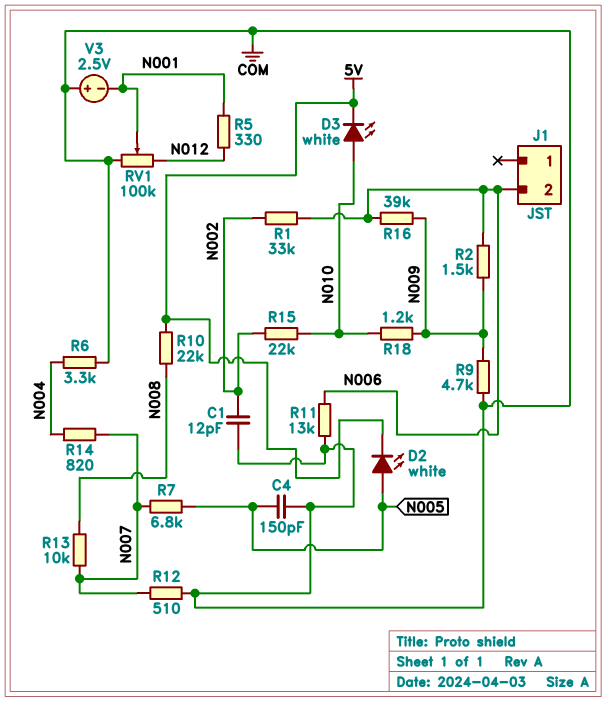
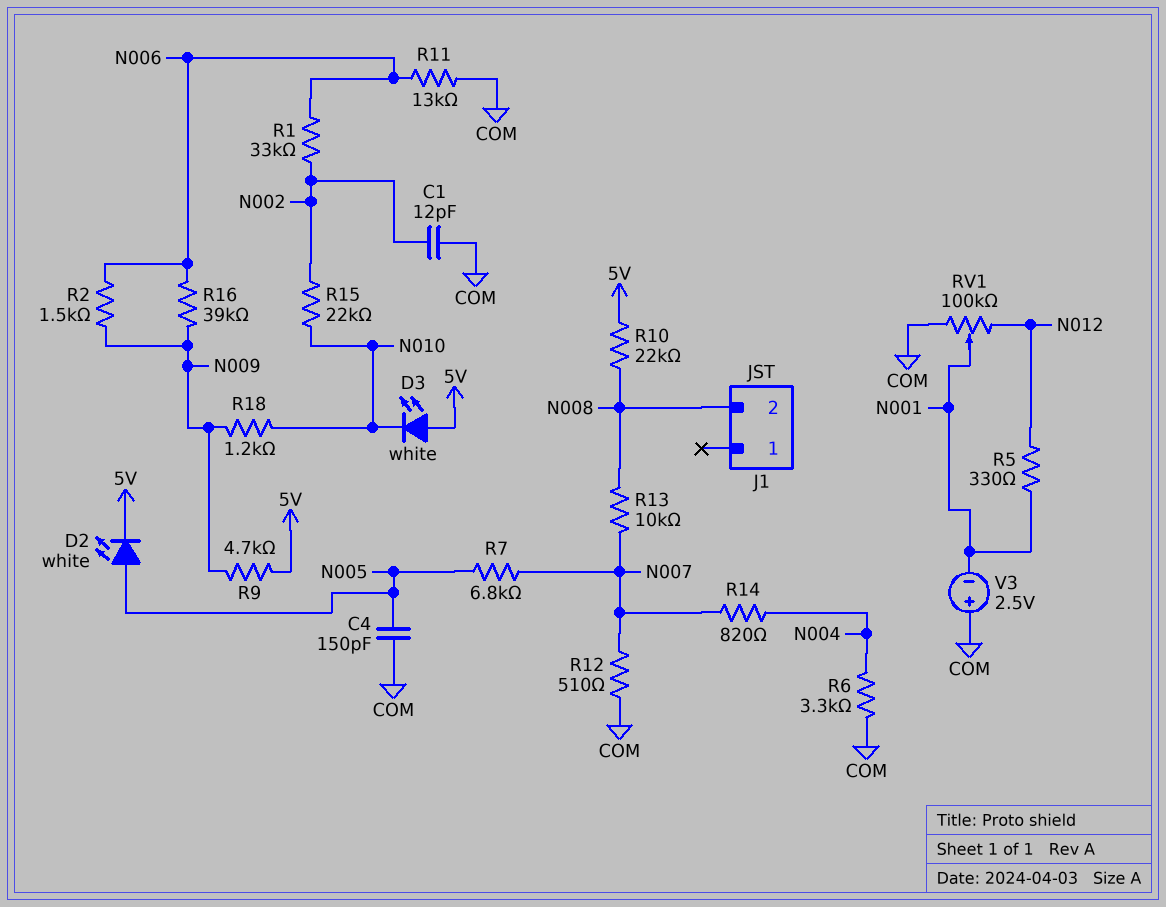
D3: LED white (A N010, K 5V) -> LED white (A 5V, K N010)
J1 pin 2: N006 -> N008
R9: 4.7k (COM, N009) -> 4.7k (5V, N009)

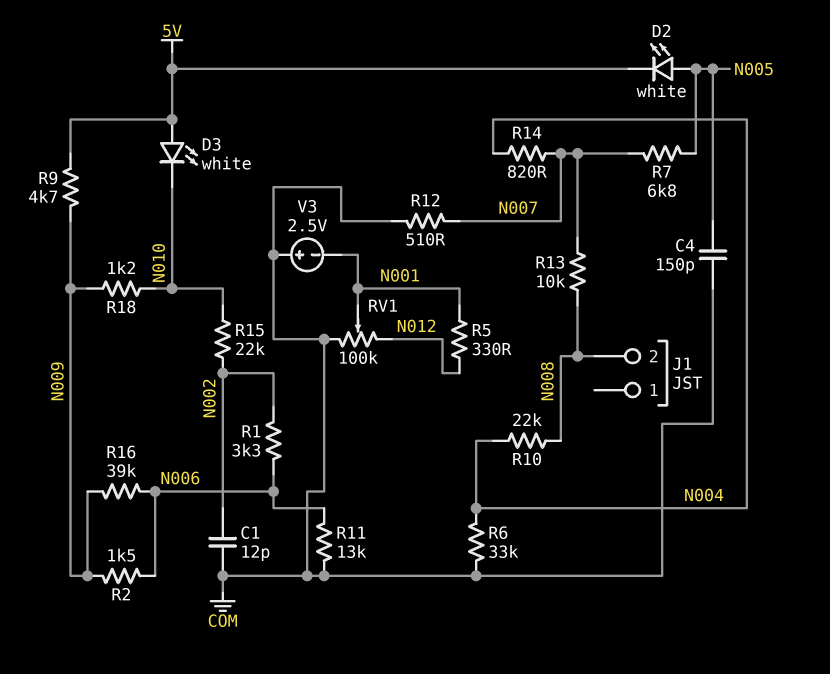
R1: 33k (N002, N006) -> 3.3k (N002, N006)
R6: 3.3k (COM, N004) -> 33k (COM, N004)
R10: 22k (5V, N008) -> 22k (N004, N008)

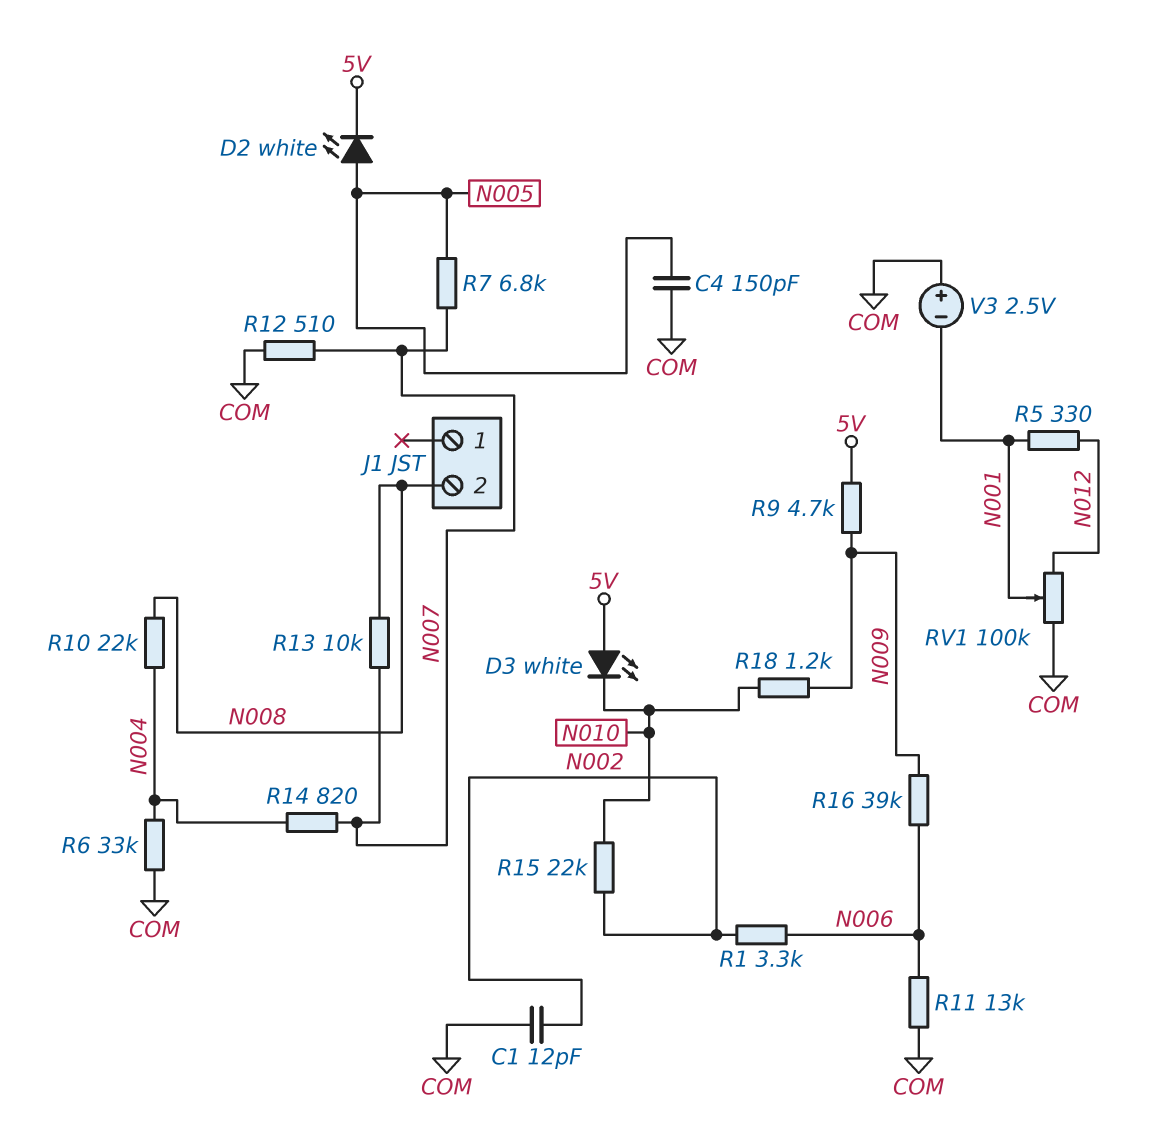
R2: 1.5k (N006, N009) -> none

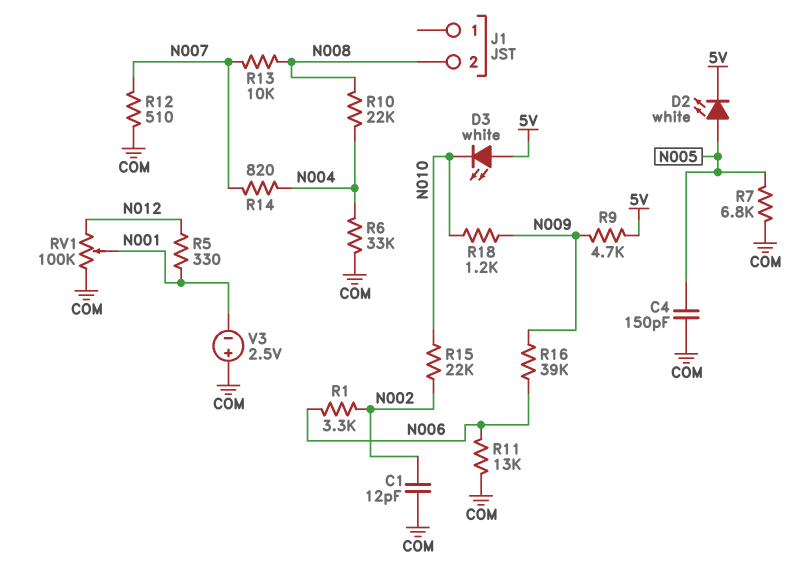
R7: 6.8k (N005, N007) -> 6.8k (COM, N005)

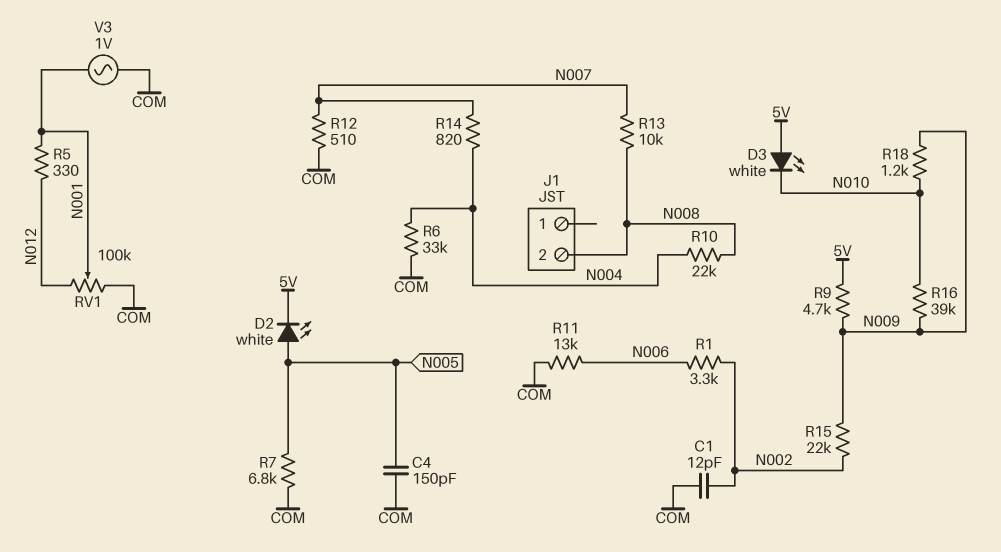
R15: 22k (N002, N010) -> 22k (N002, N009)
R16: 39k (N006, N009) -> 39k (N009, N010)
V3: 2.5V (plus COM, minus N001) -> AC 1V (COM, N001)

